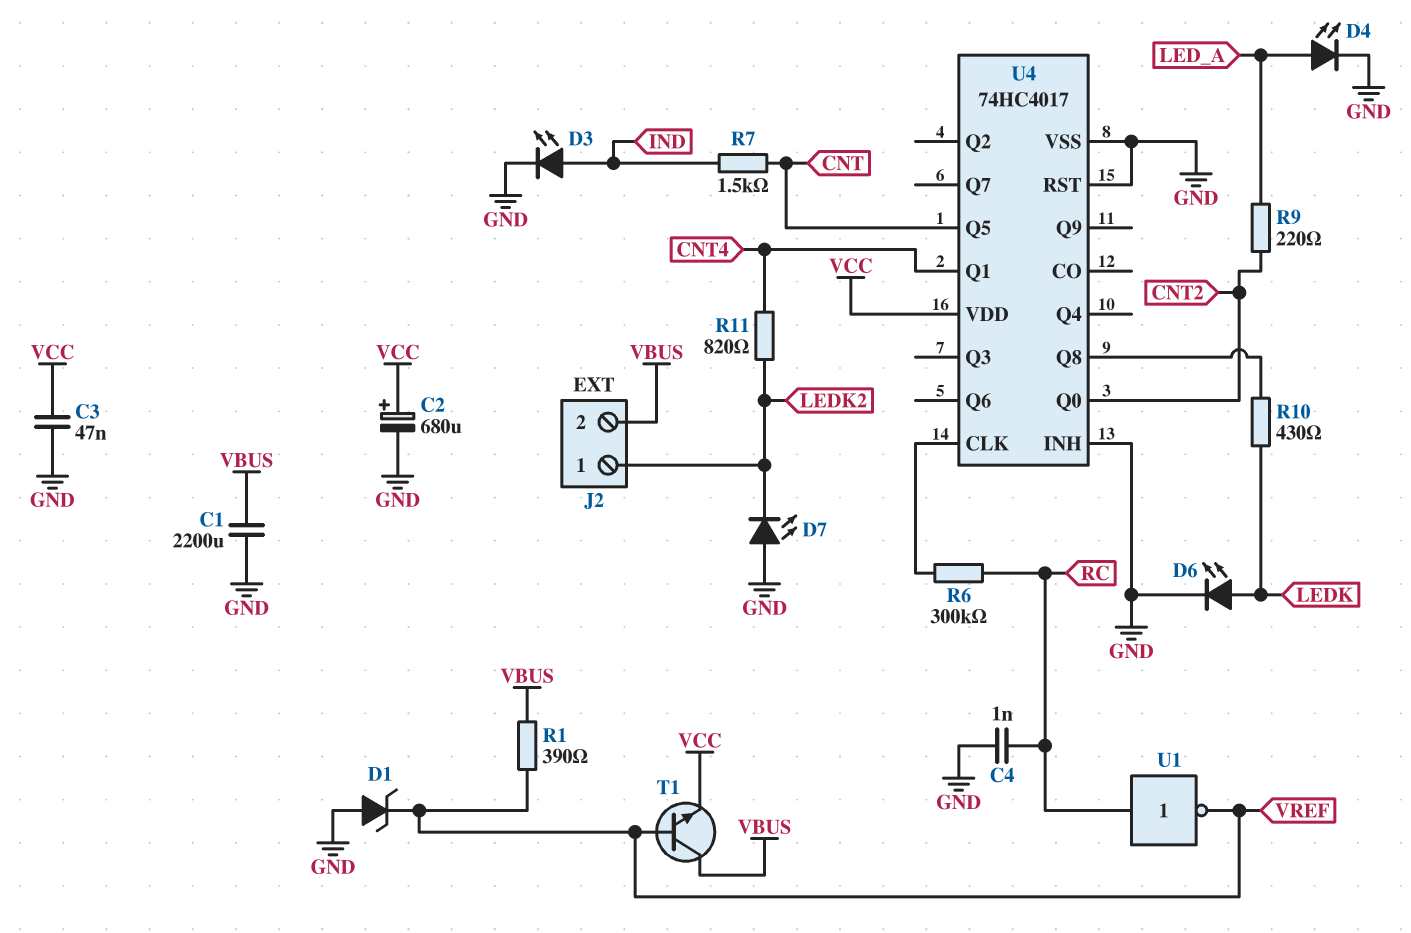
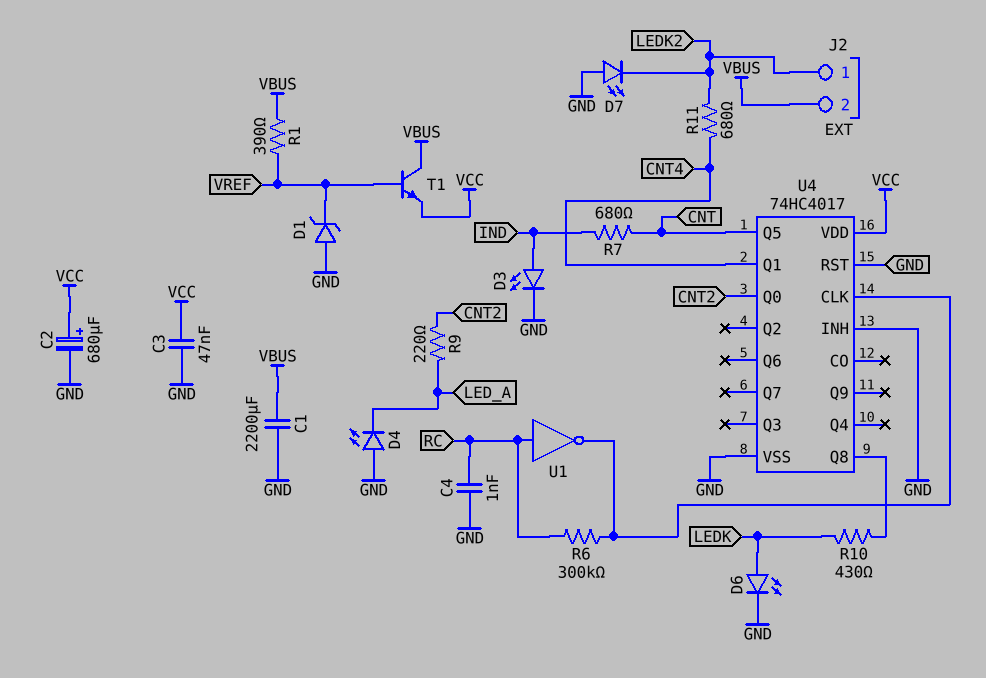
D4: LED (A LED_A, K GND) -> LED (A GND, K LED_A)
R7: 1.5k (CNT, IND) -> 680 (CNT, IND)
R11: 820 (CNT4, LEDK2) -> 680 (CNT4, LEDK2)
U1: NOT (in RC, out VREF) -> NOT (in RC, out U4/CLK)

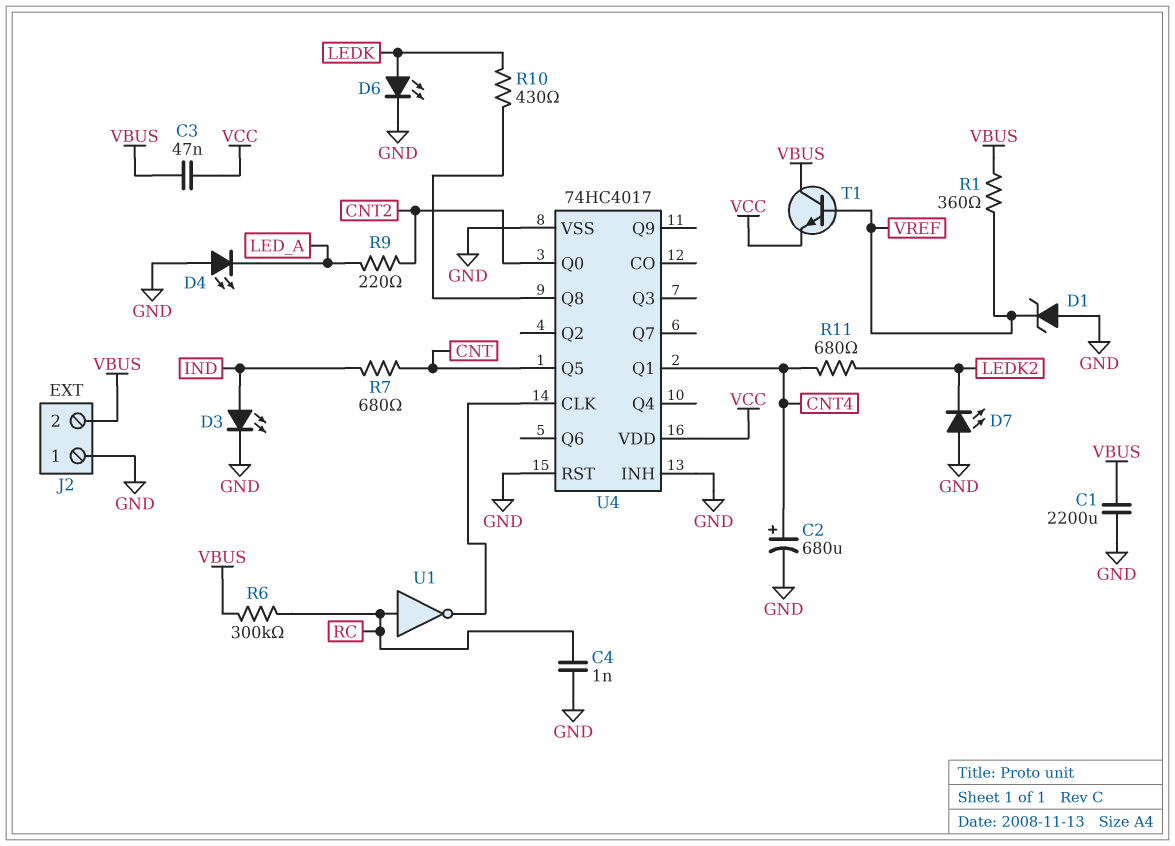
C2: 680uF (plus VCC, minus GND) -> 680uF (plus CNT4, minus GND)
C3: 47nF (GND, VCC) -> 47nF (VBUS, VCC)
J2 pin 1: LEDK2 -> GND
R1: 390 (VBUS, VREF) -> 360 (VBUS, VREF)
R6: 300k (RC, U4/CLK) -> 300k (RC, VBUS)

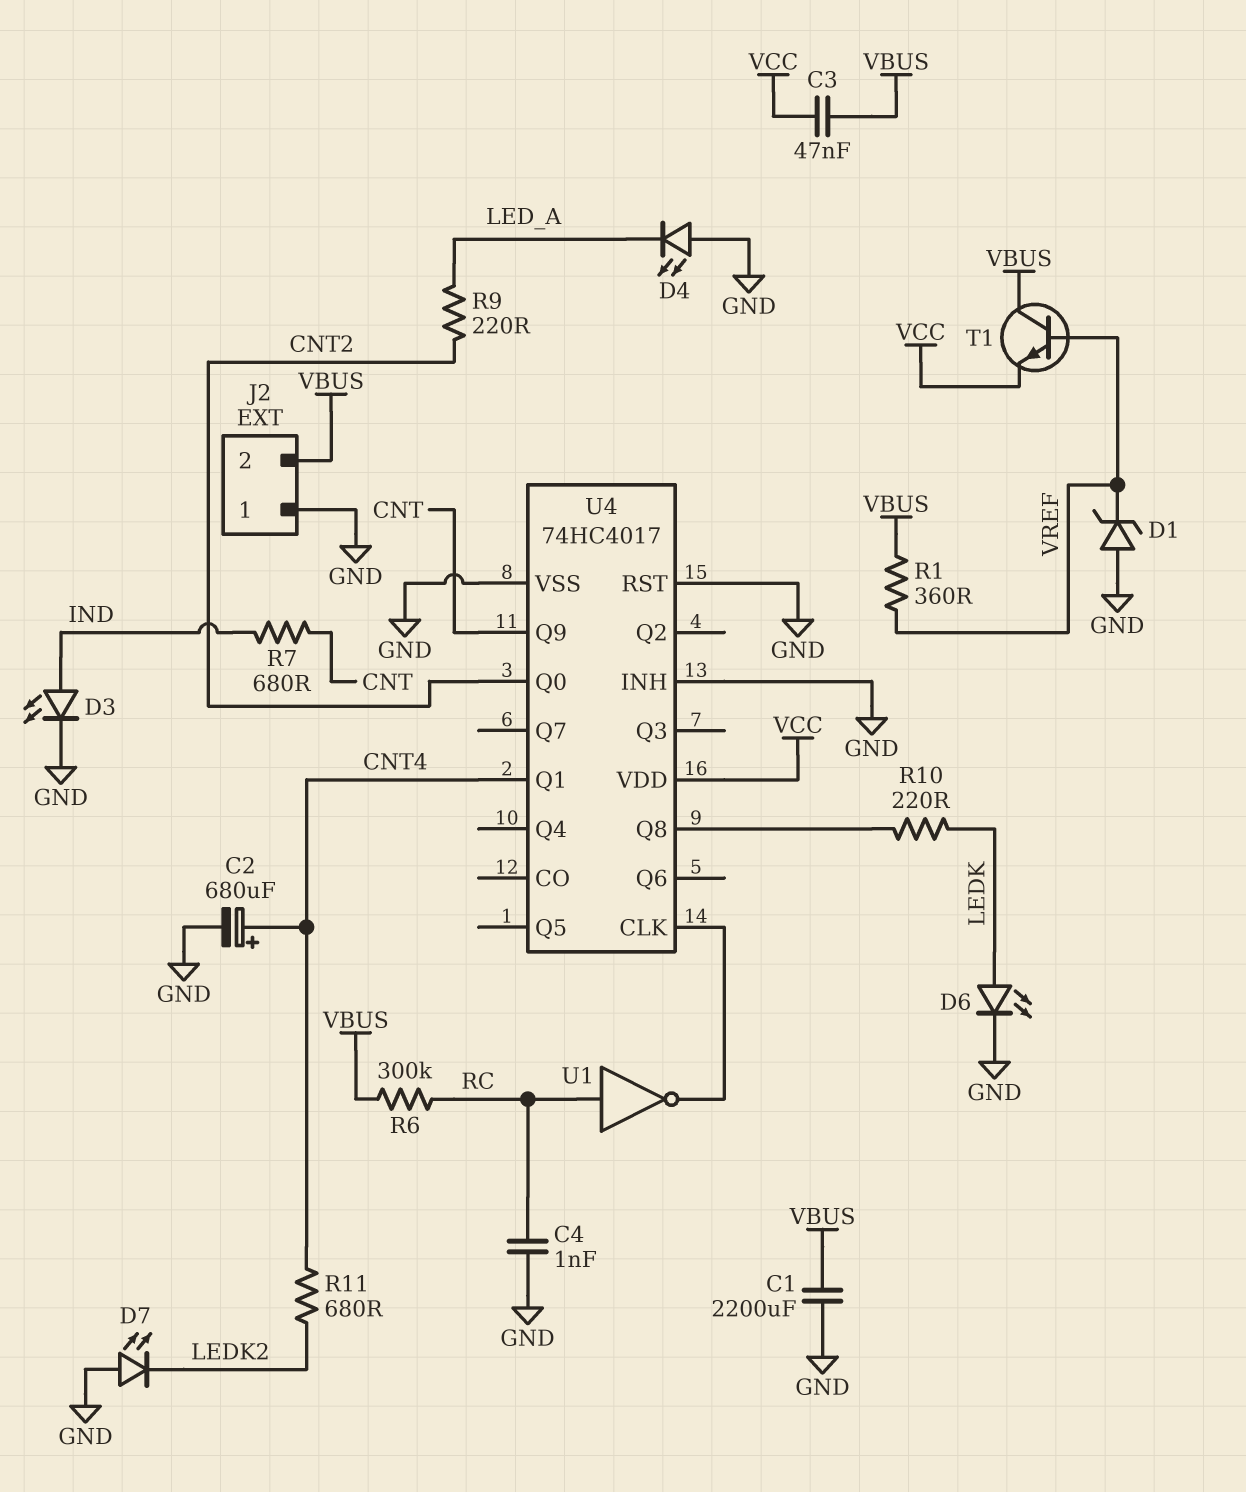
R10: 430 (LEDK, U4/Q8) -> 220 (LEDK, U4/Q8)
U4 pin Q5: CNT -> none
U4 pin Q9: none -> CNT

